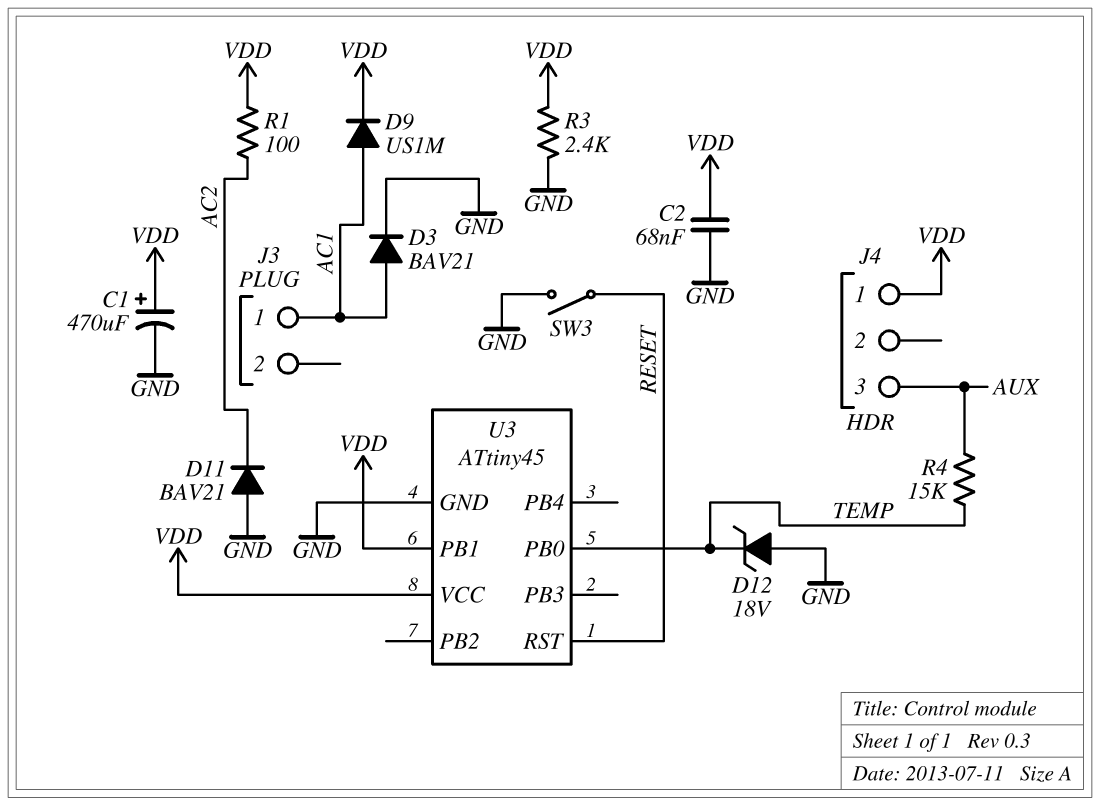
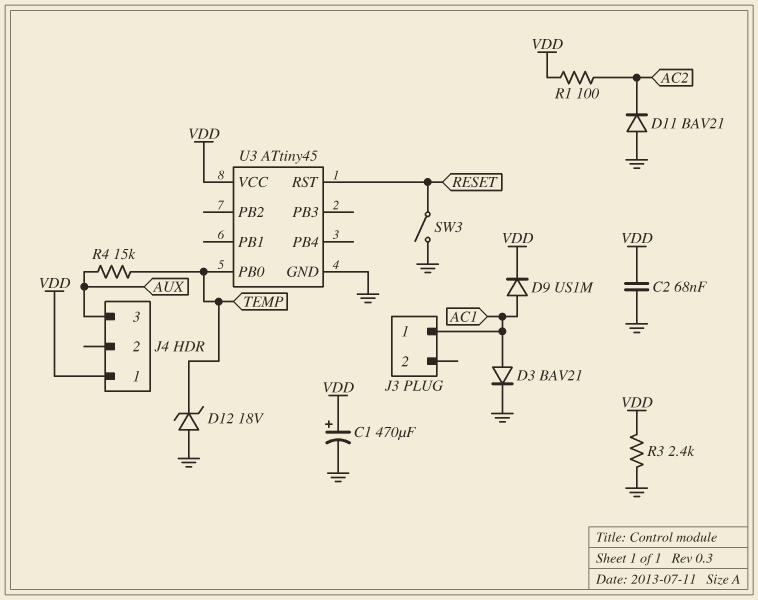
U3 pin PB1: VDD -> none

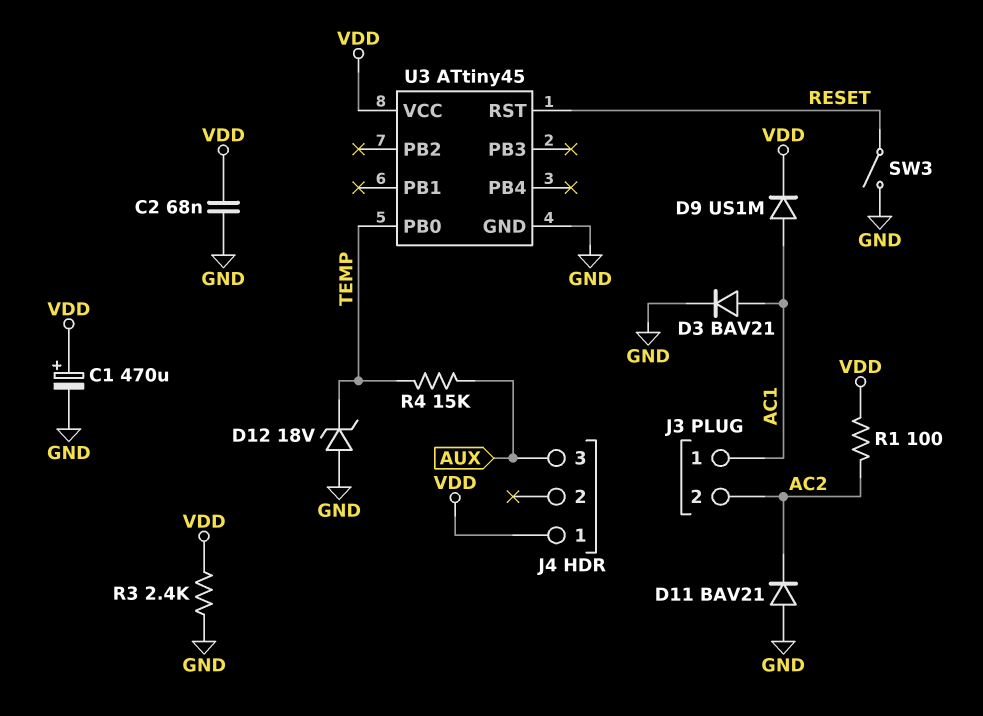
J3 pin 2: none -> AC2

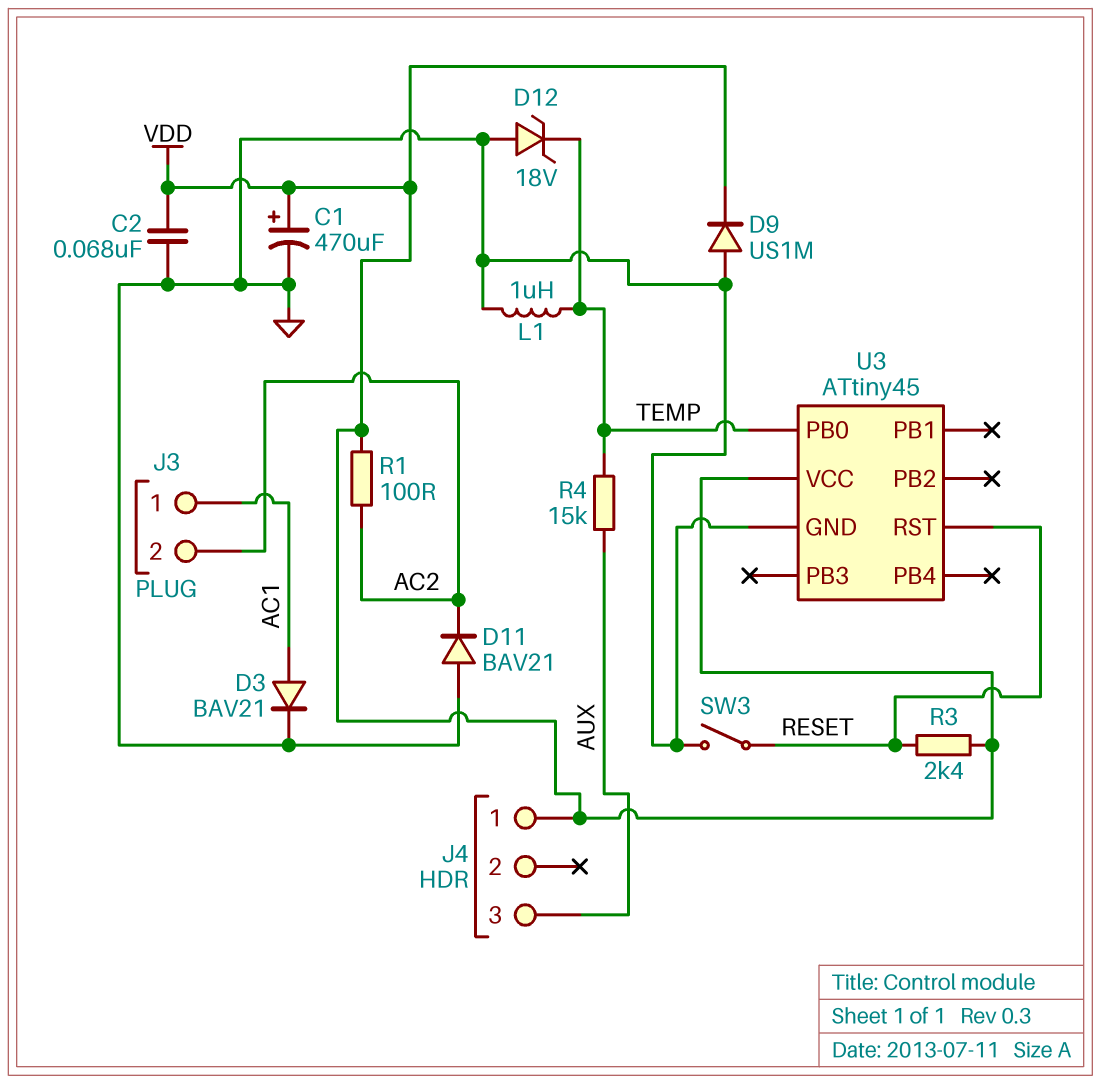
D9: diode US1M (A AC1, K VDD) -> diode US1M (A GND, K VDD)
L1: none -> 1uH (GND, TEMP)
R3: 2.4k (GND, VDD) -> 2.4k (RESET, VDD)

